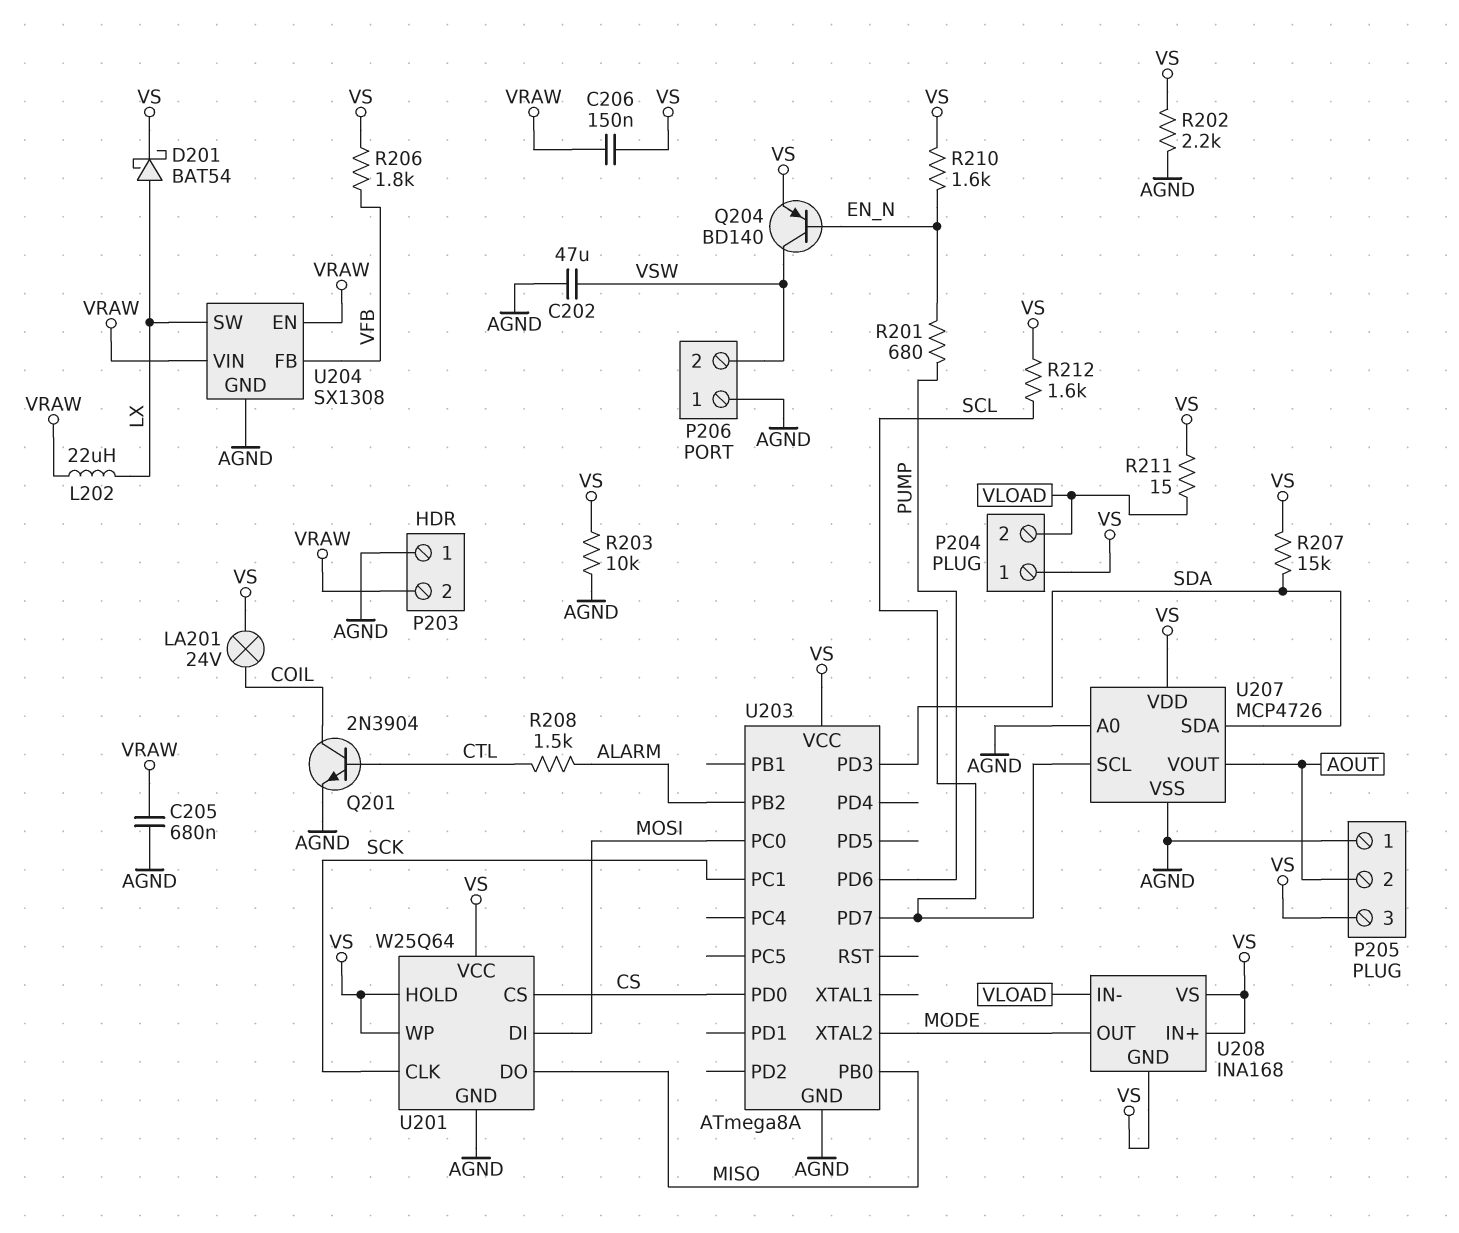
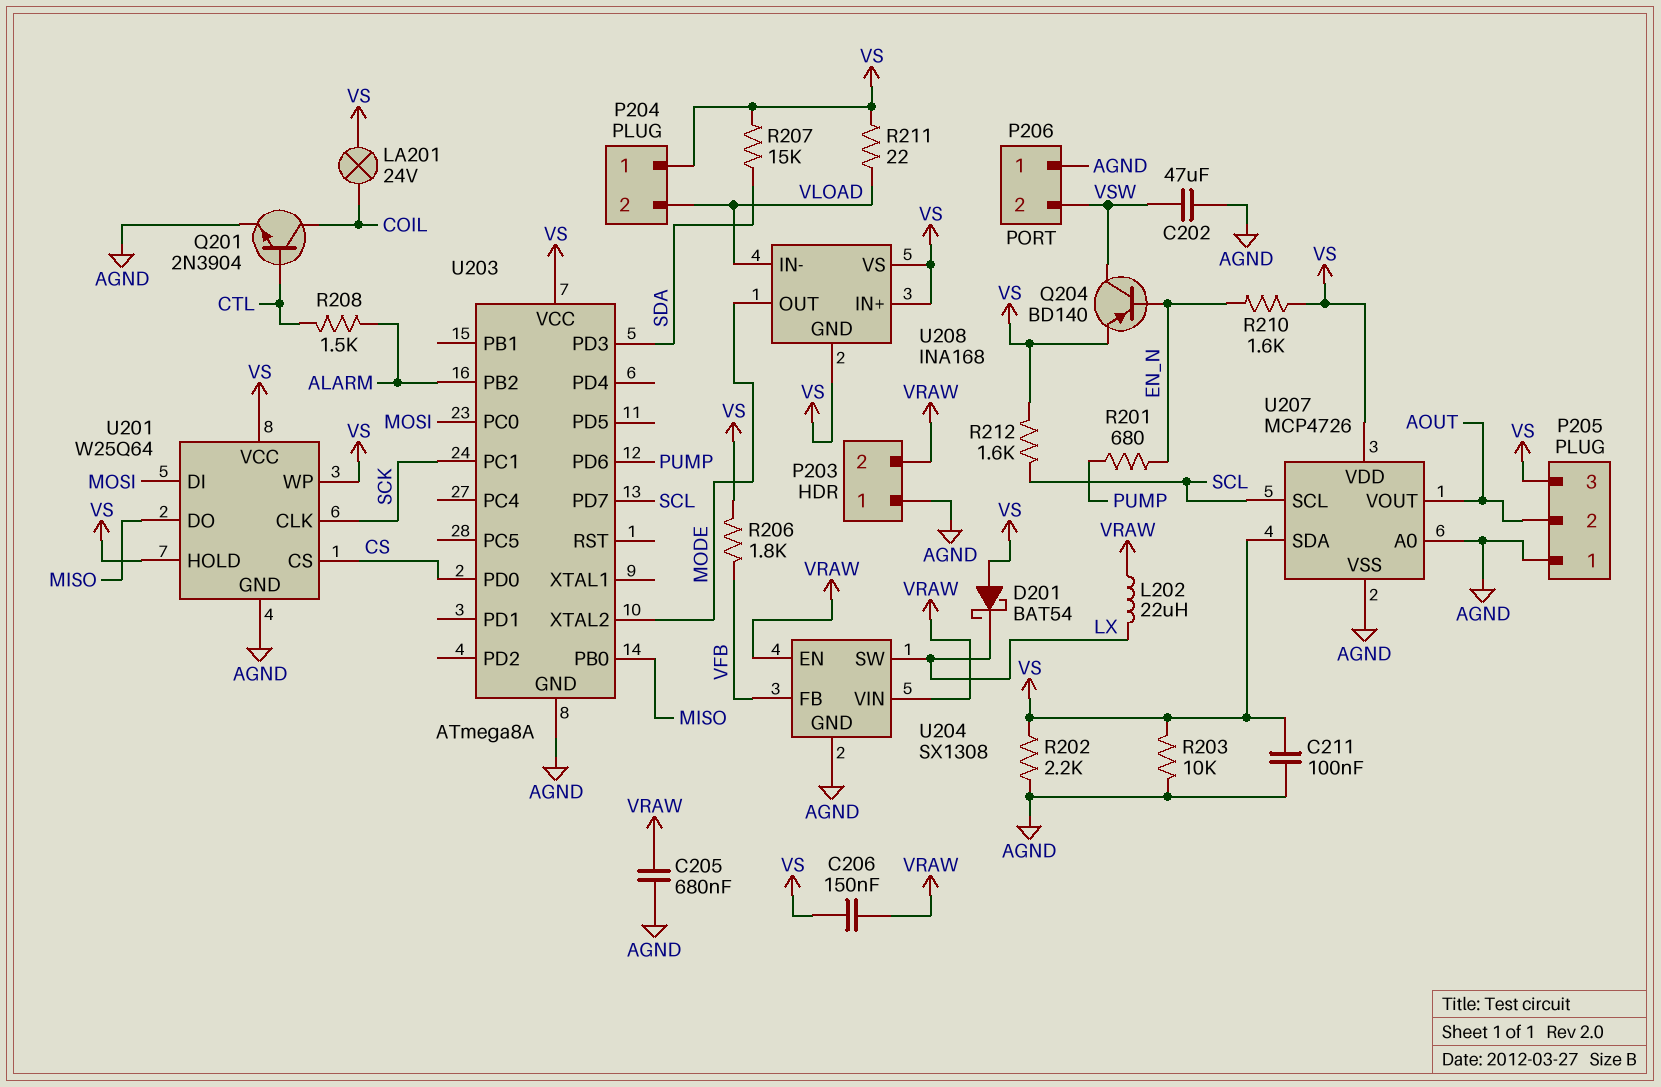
C211: none -> 100nF (AGND, VS)
D201: schottky BAT54 (A LX, K VS) -> schottky BAT54 (A VS, K LX)
R211: 15 (VLOAD, VS) -> 22 (VLOAD, VS)
U207 pin SDA: SDA -> VS

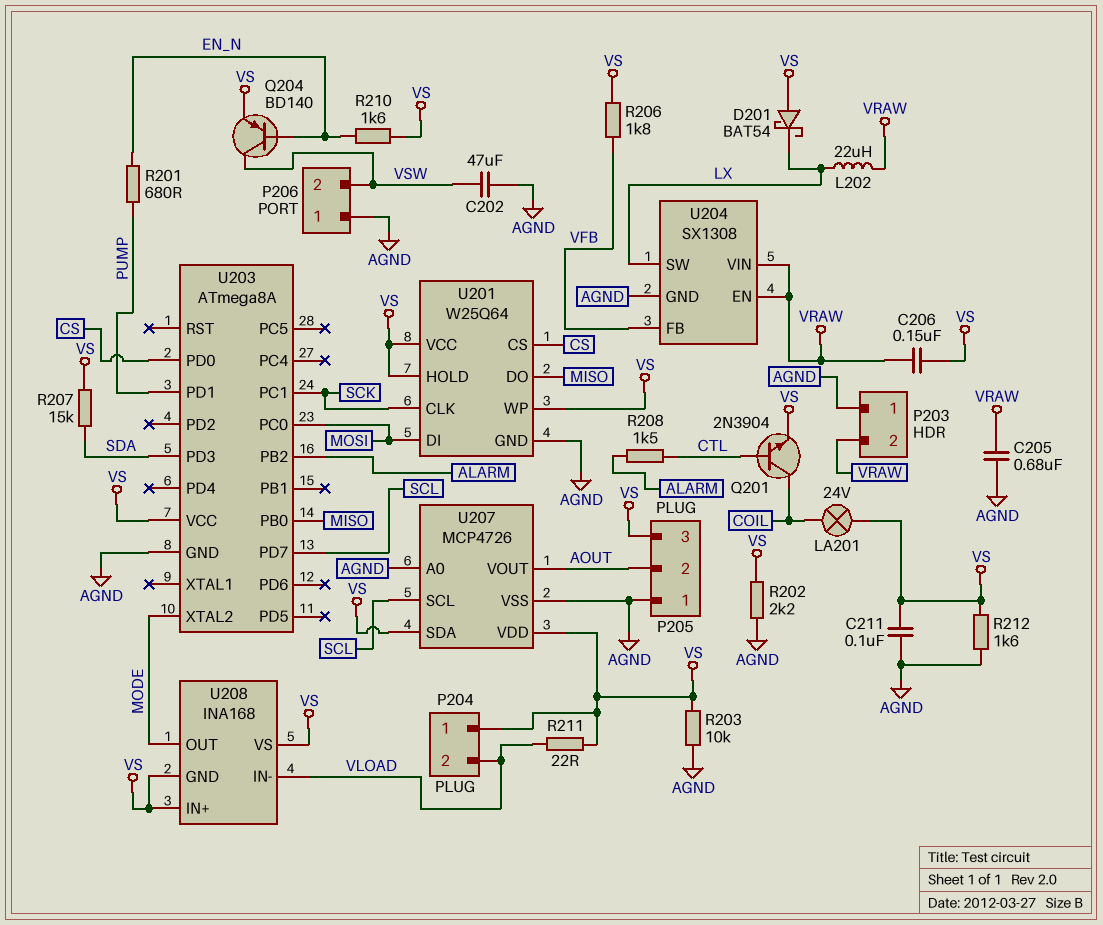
Q201: NPN 2N3904 (B CTL, C COIL, E AGND) -> NPN 2N3904 (B CTL, C COIL, E VS)
R212: 1.6k (SCL, VS) -> 1.6k (AGND, VS)
U203 pin PD1: none -> PUMP
U203 pin PD6: PUMP -> none

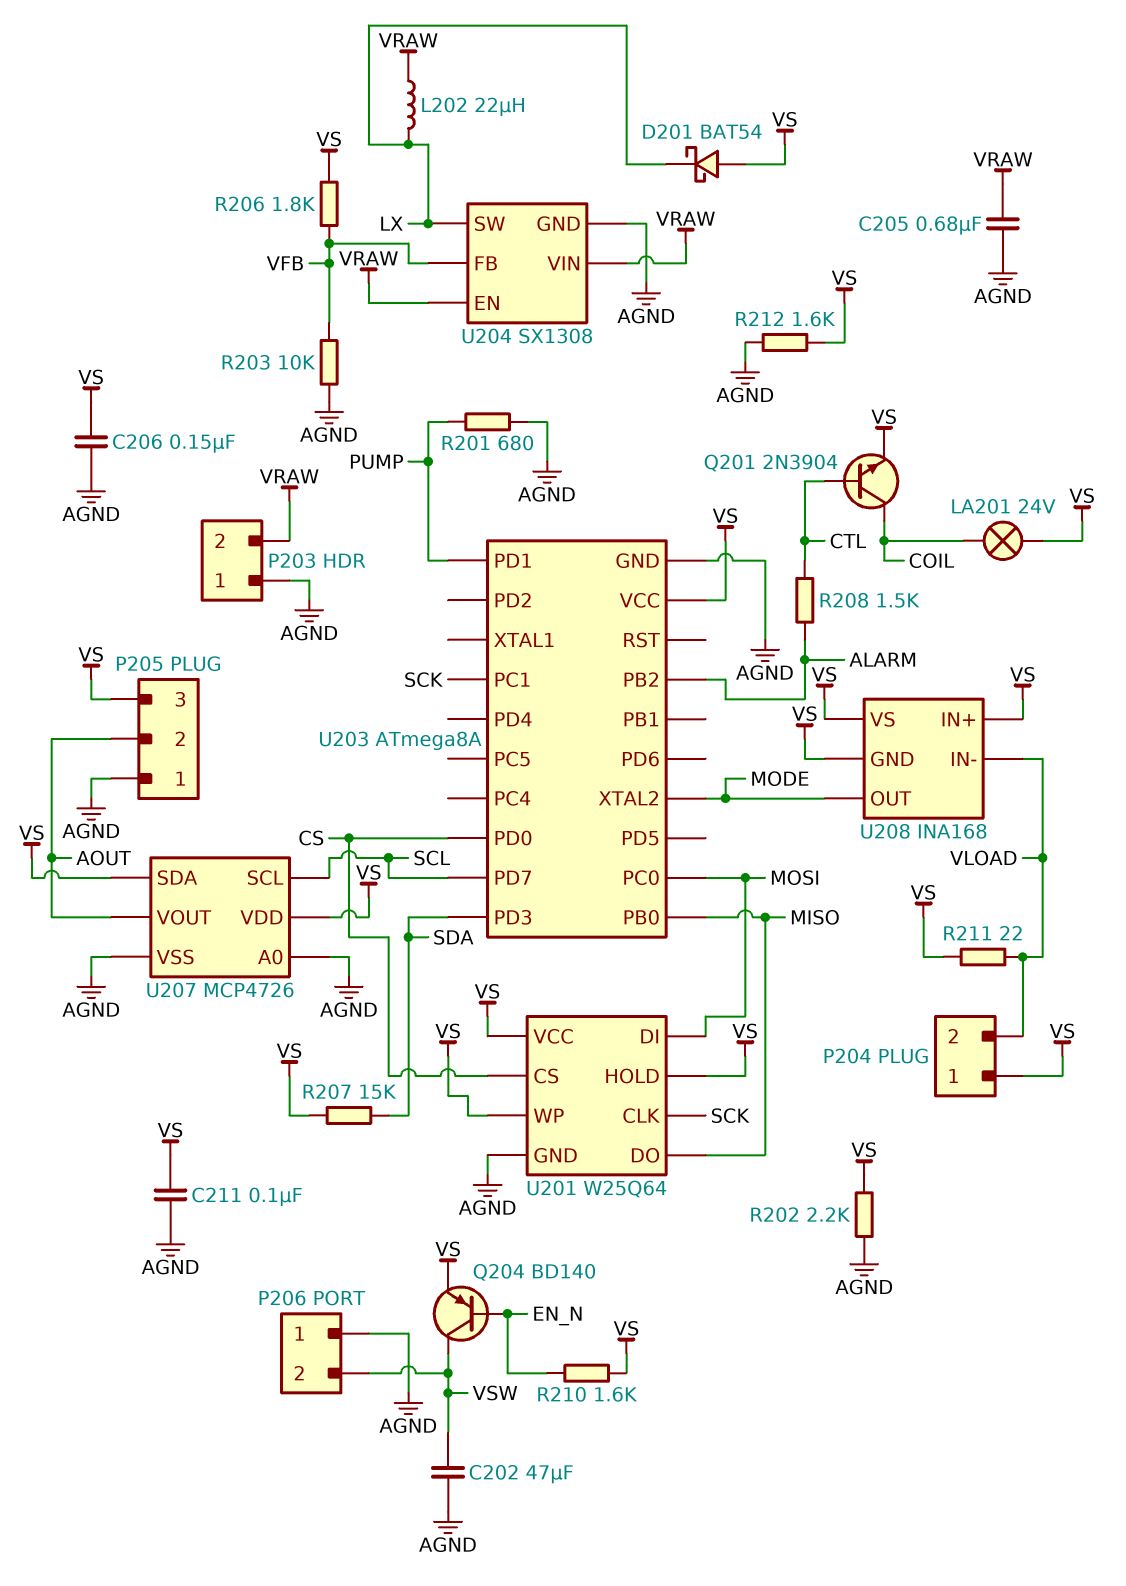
C206: 150nF (VRAW, VS) -> 150nF (AGND, VS)
R201: 680 (EN_N, PUMP) -> 680 (AGND, PUMP)
R203: 10k (AGND, VS) -> 10k (AGND, VFB)

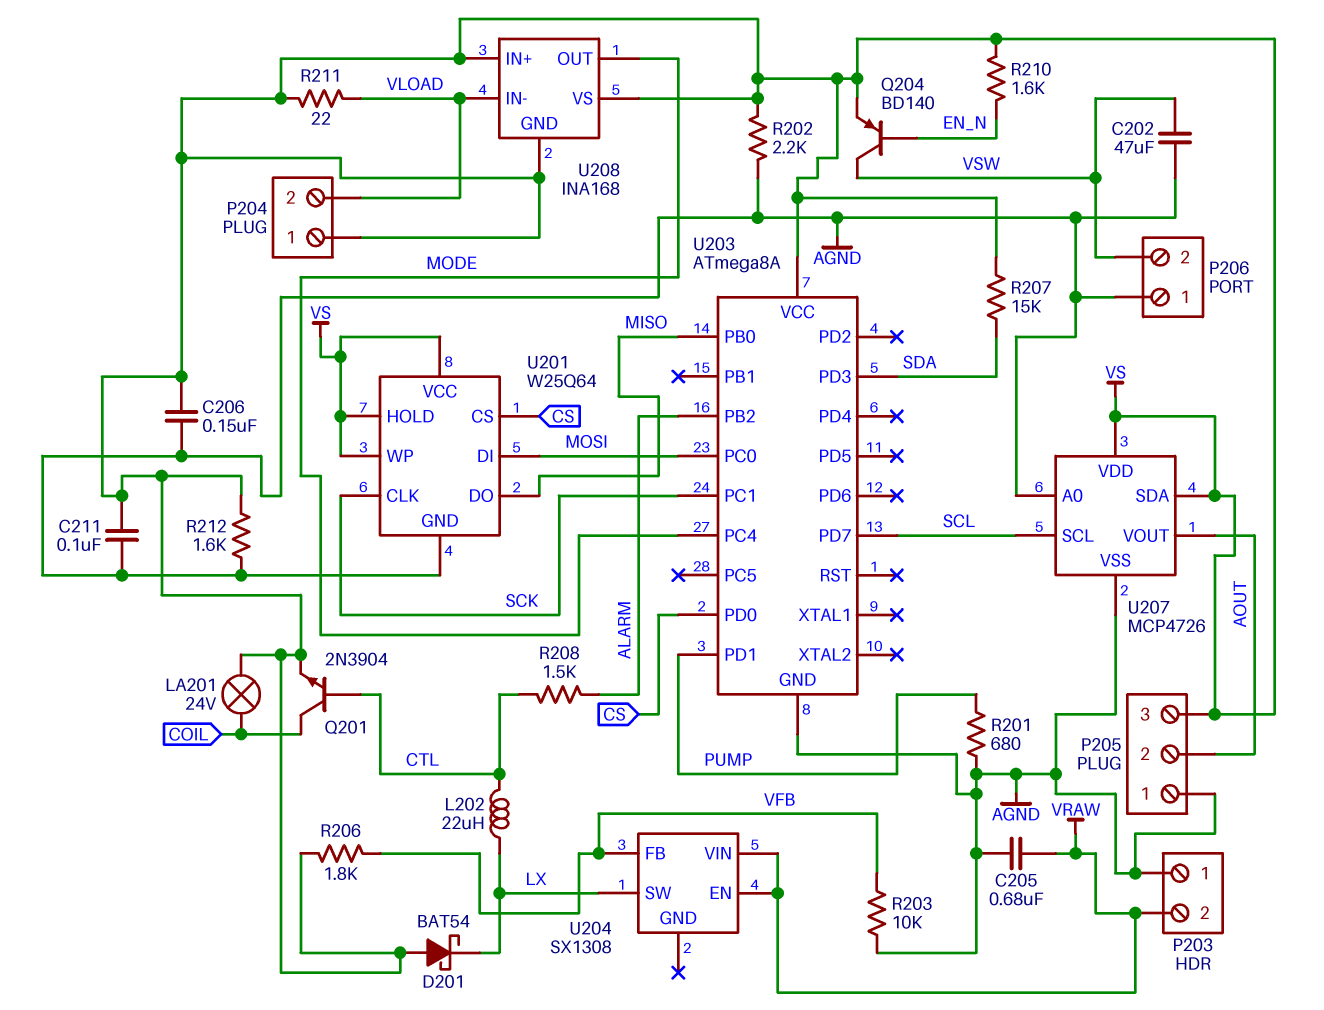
L202: 22uH (LX, VRAW) -> 22uH (CTL, LX)
U203 pin PC4: none -> MODE
U203 pin XTAL2: MODE -> none
U204 pin GND: AGND -> none

